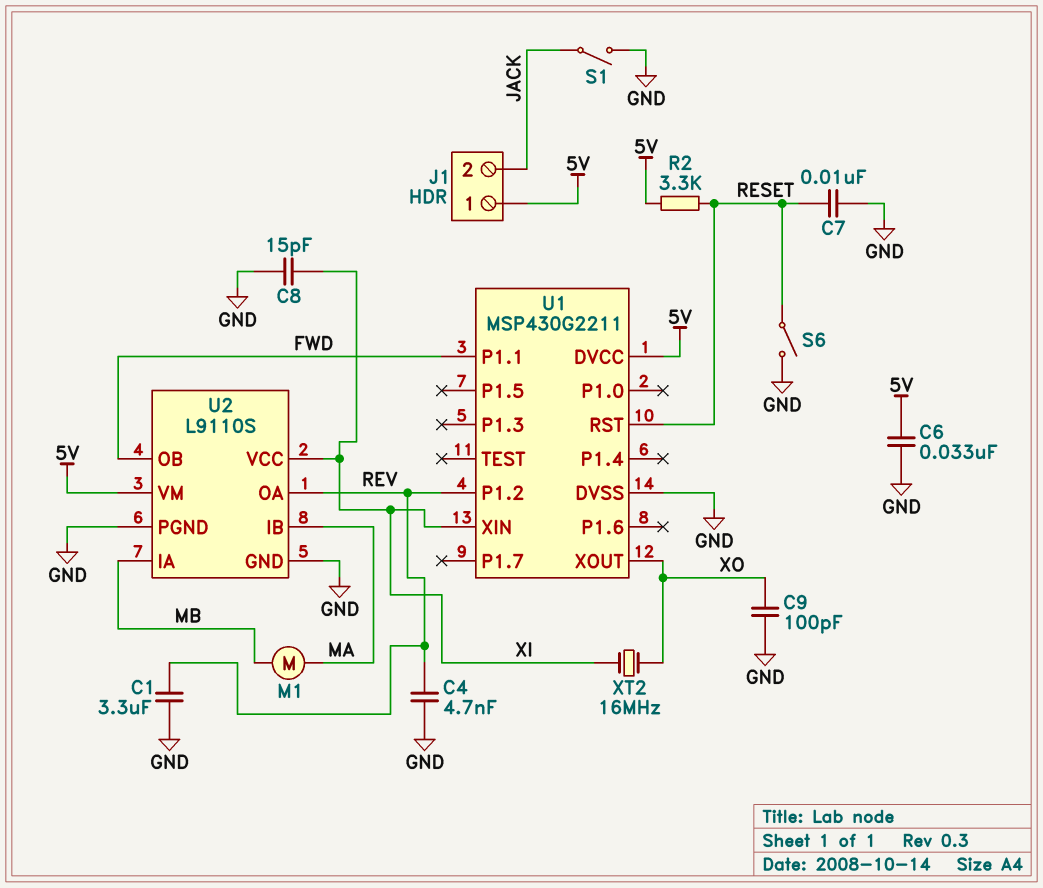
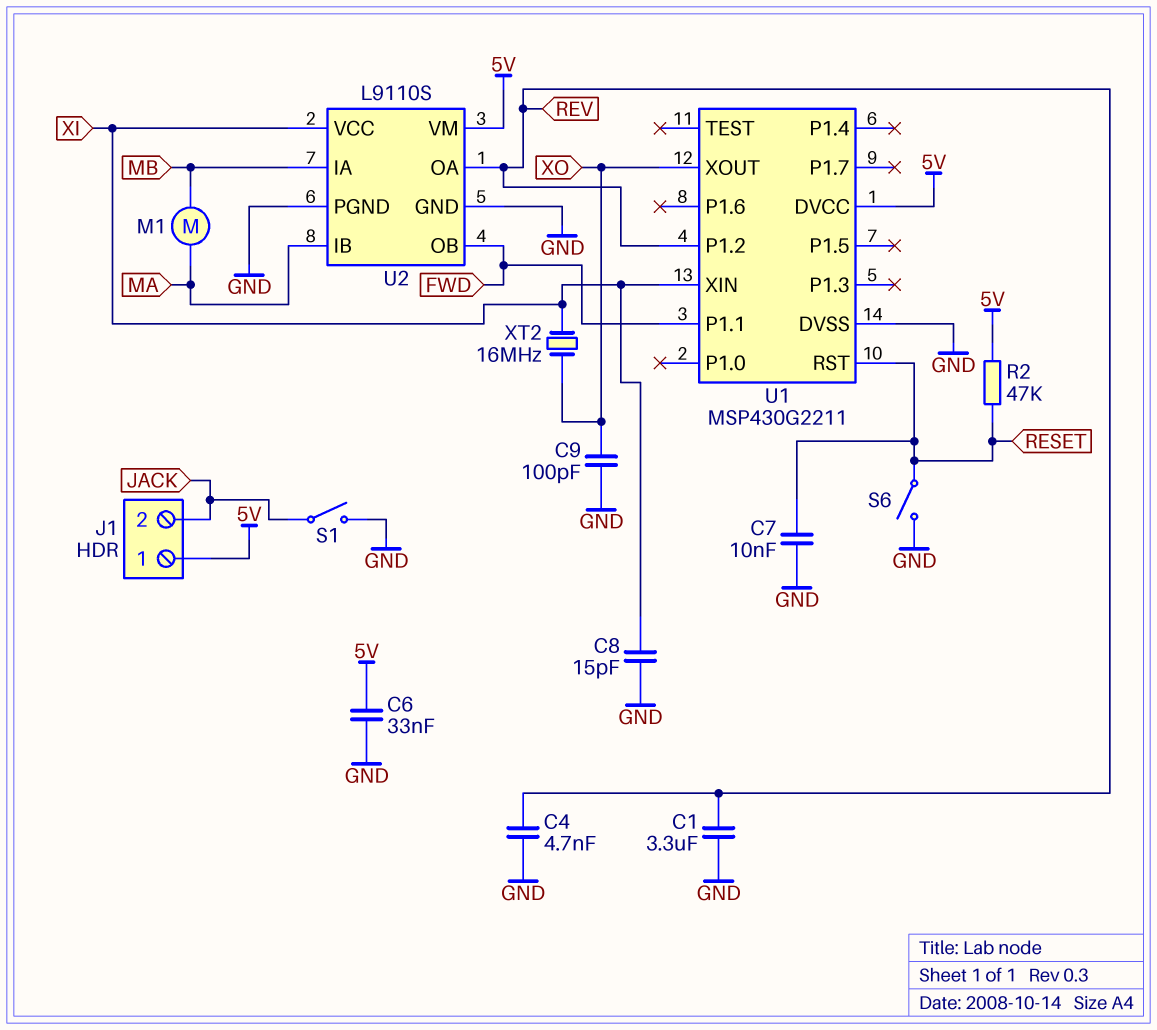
R2: 3.3k (5V, RESET) -> 47k (5V, RESET)

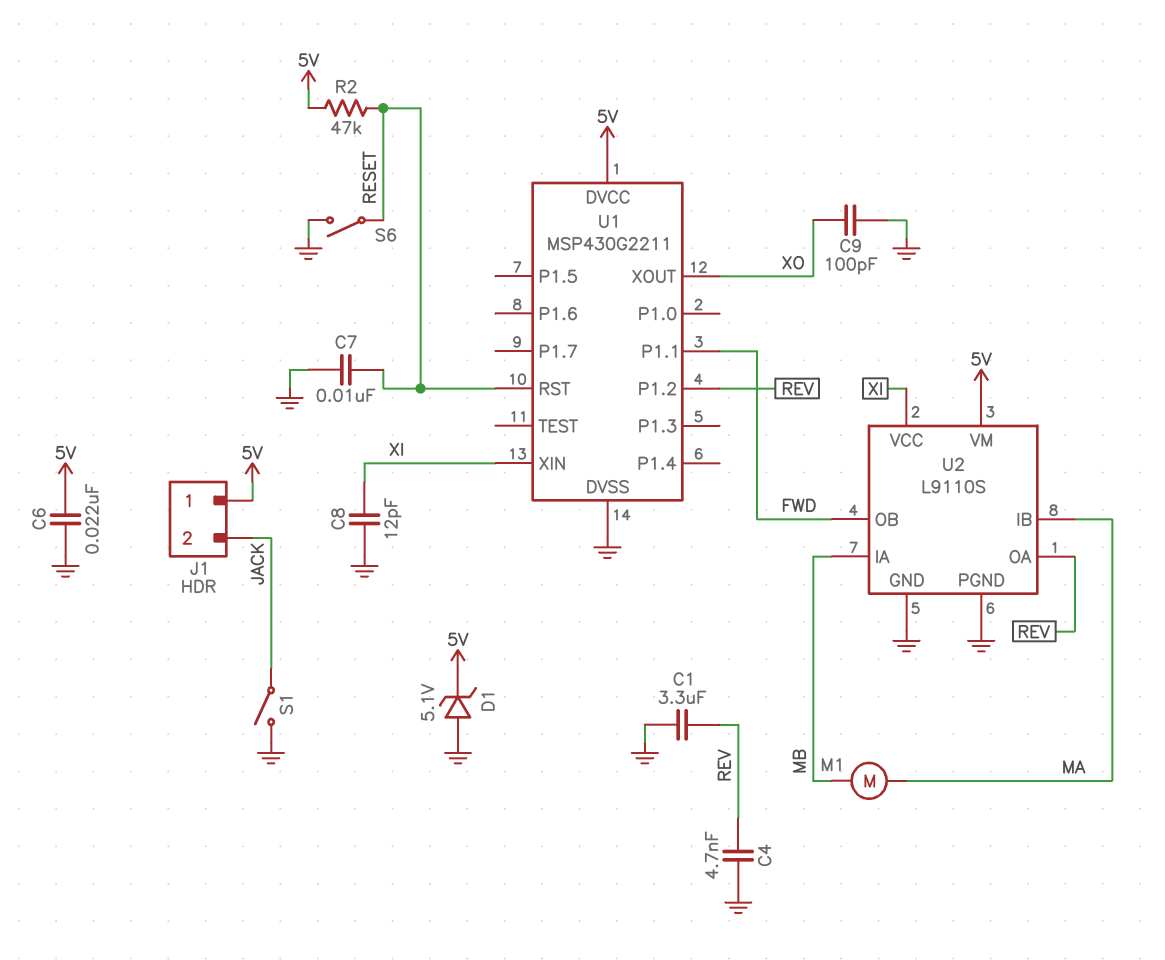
C6: 33nF (5V, GND) -> 22nF (5V, GND)
C8: 15pF (GND, XI) -> 12pF (GND, XI)
D1: none -> zener 5.1V (A GND, K 5V)
XT2: 16MHz (XI, XO) -> none

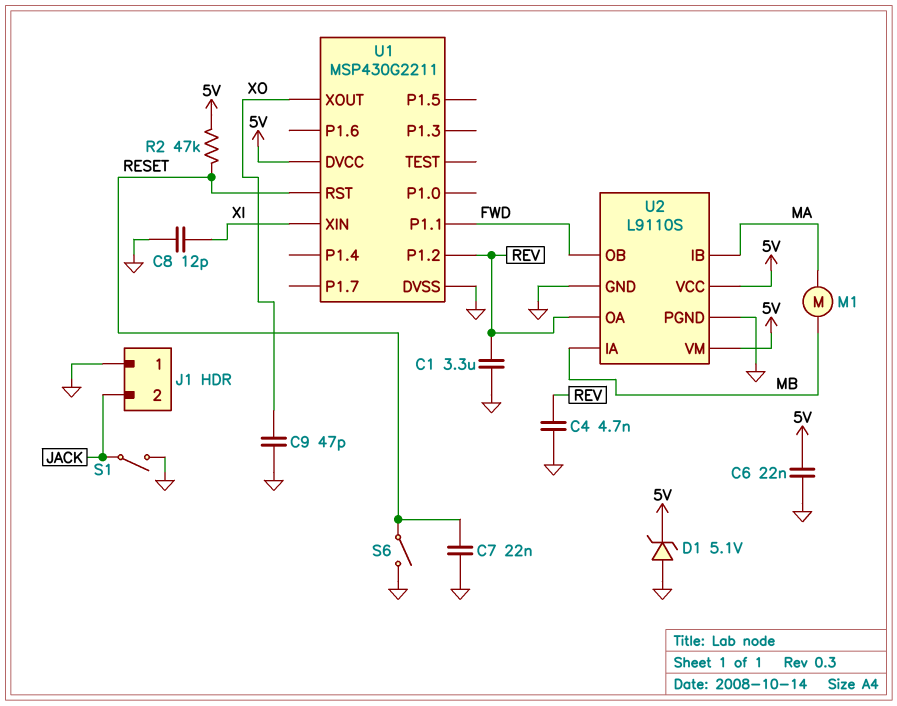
C7: 10nF (GND, RESET) -> 22nF (GND, RESET)
C9: 100pF (GND, XO) -> 47pF (GND, XO)
J1 pin 1: 5V -> GND
U2 pin VCC: XI -> 5V

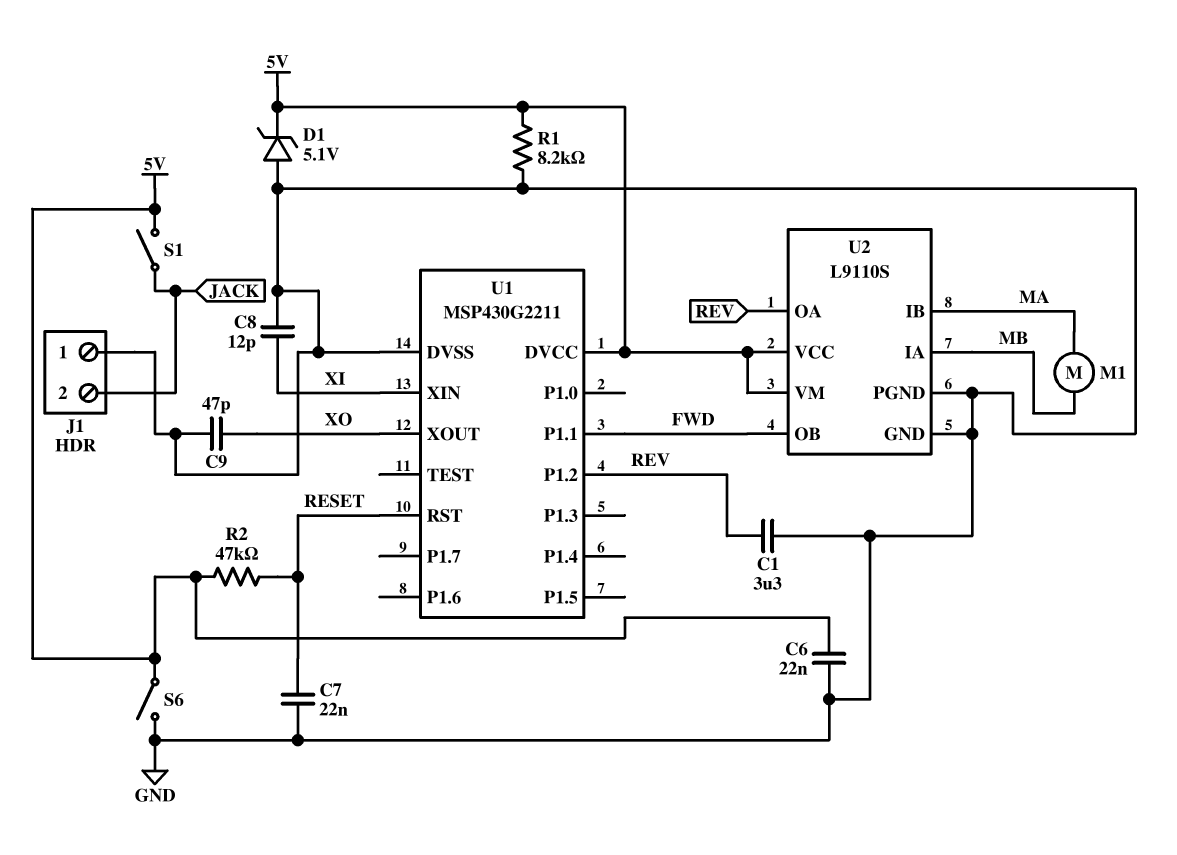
C4: 4.7nF (GND, REV) -> none
R1: none -> 8.2k (5V, GND)
S1: switch (GND, JACK) -> switch (5V, JACK)
S6: switch (GND, RESET) -> switch (5V, GND)

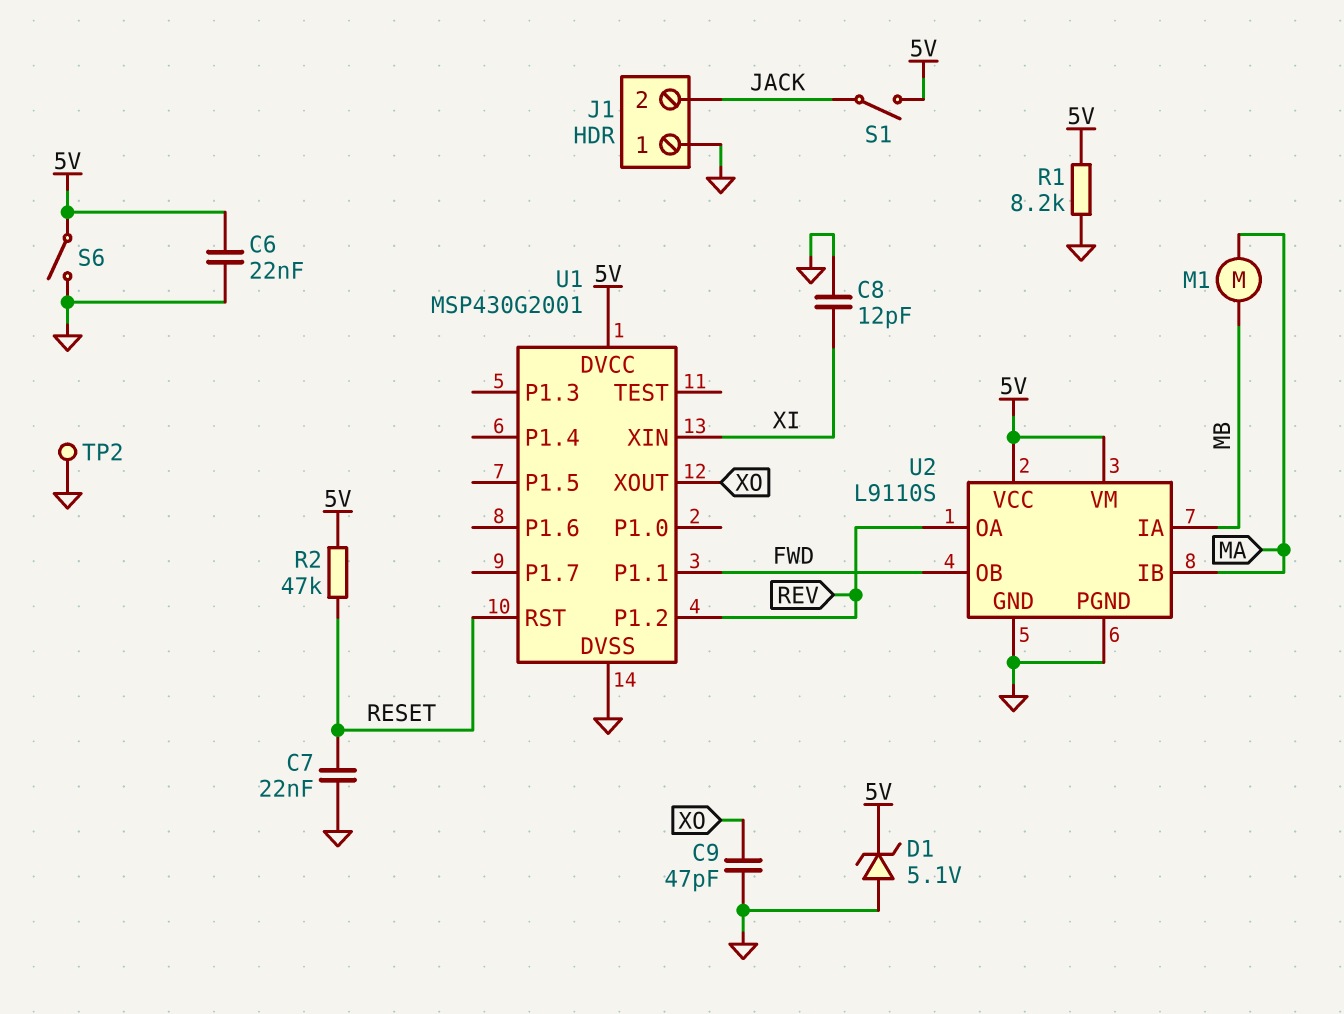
C1: 3.3uF (GND, REV) -> none
TP2: none -> test point (GND)
U1: MSP430G2211 -> MSP430G2001

